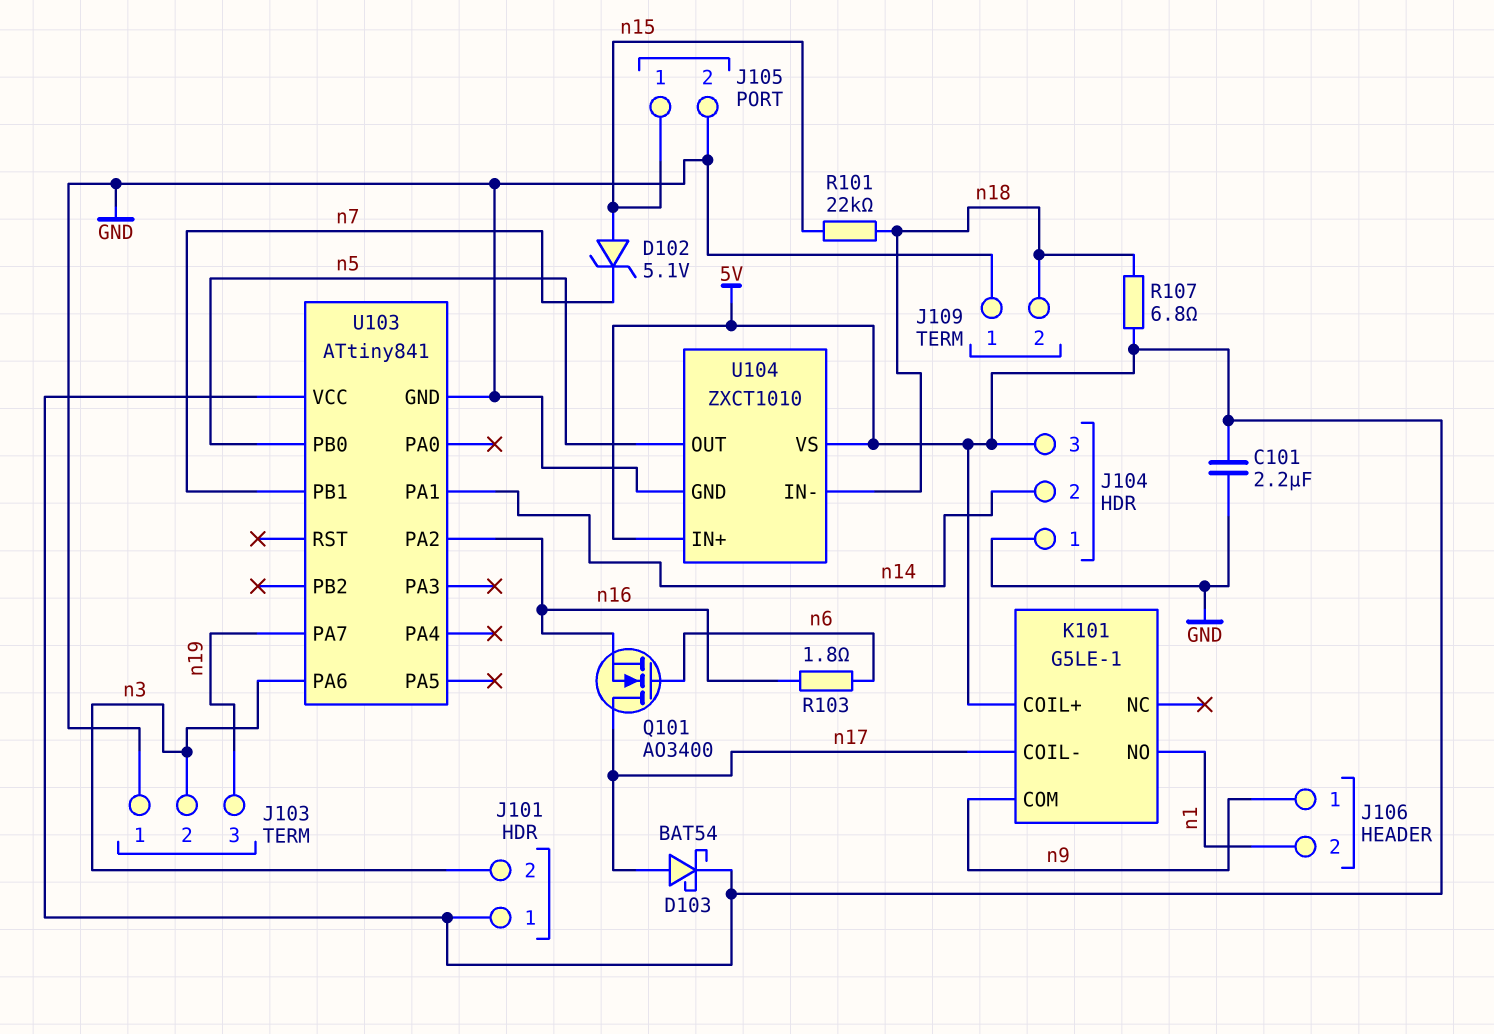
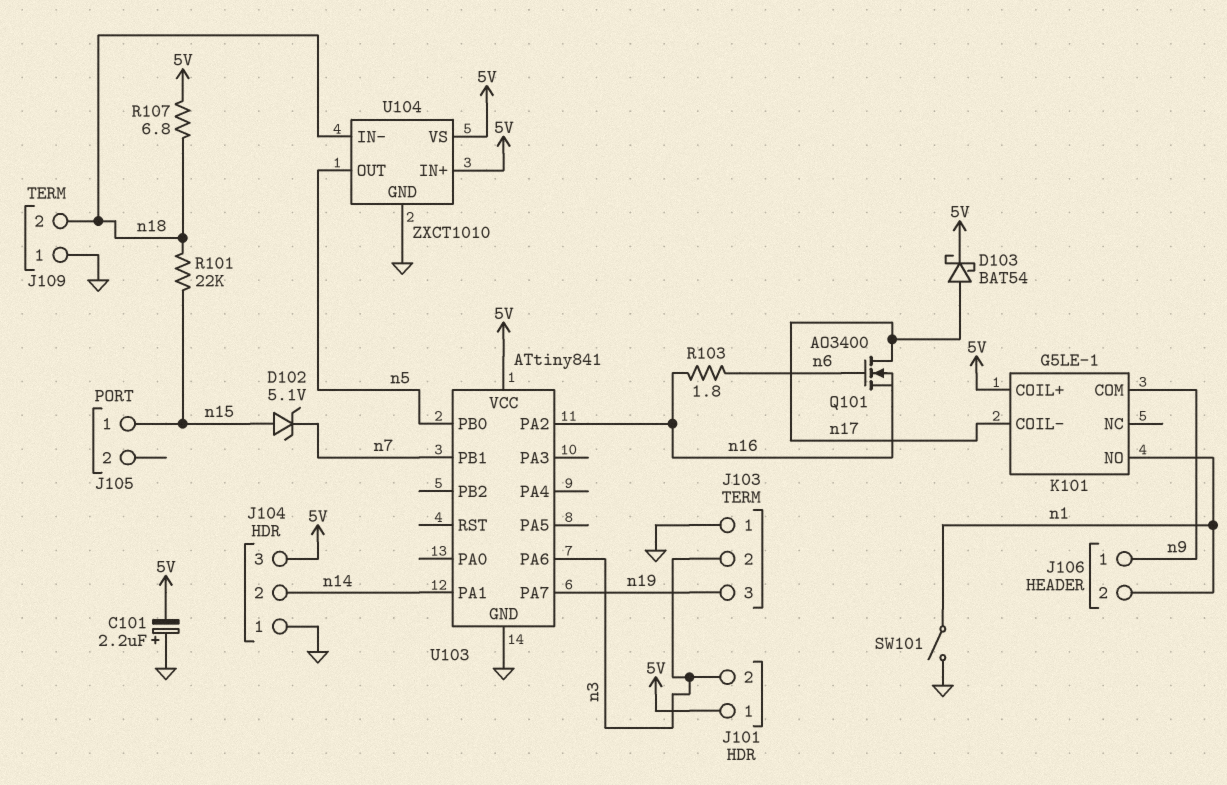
C101: 2.2uF (5V, GND) -> 2.2uF (plus GND, minus 5V)
J105 pin 2: GND -> none
SW101: none -> switch (GND, n1)

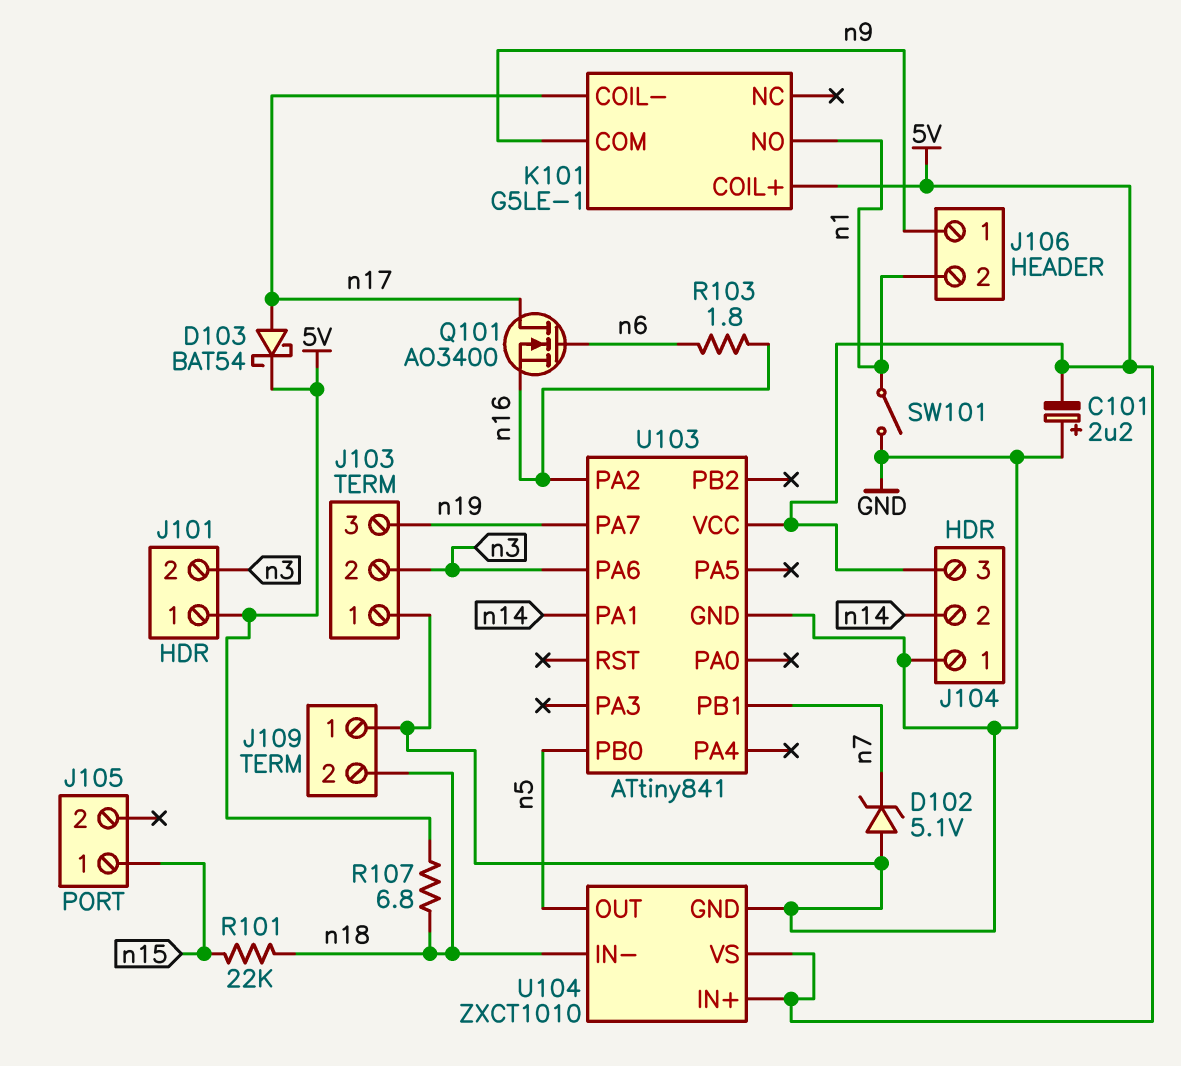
D102: zener 5.1V (A n15, K n7) -> zener 5.1V (A GND, K n7)

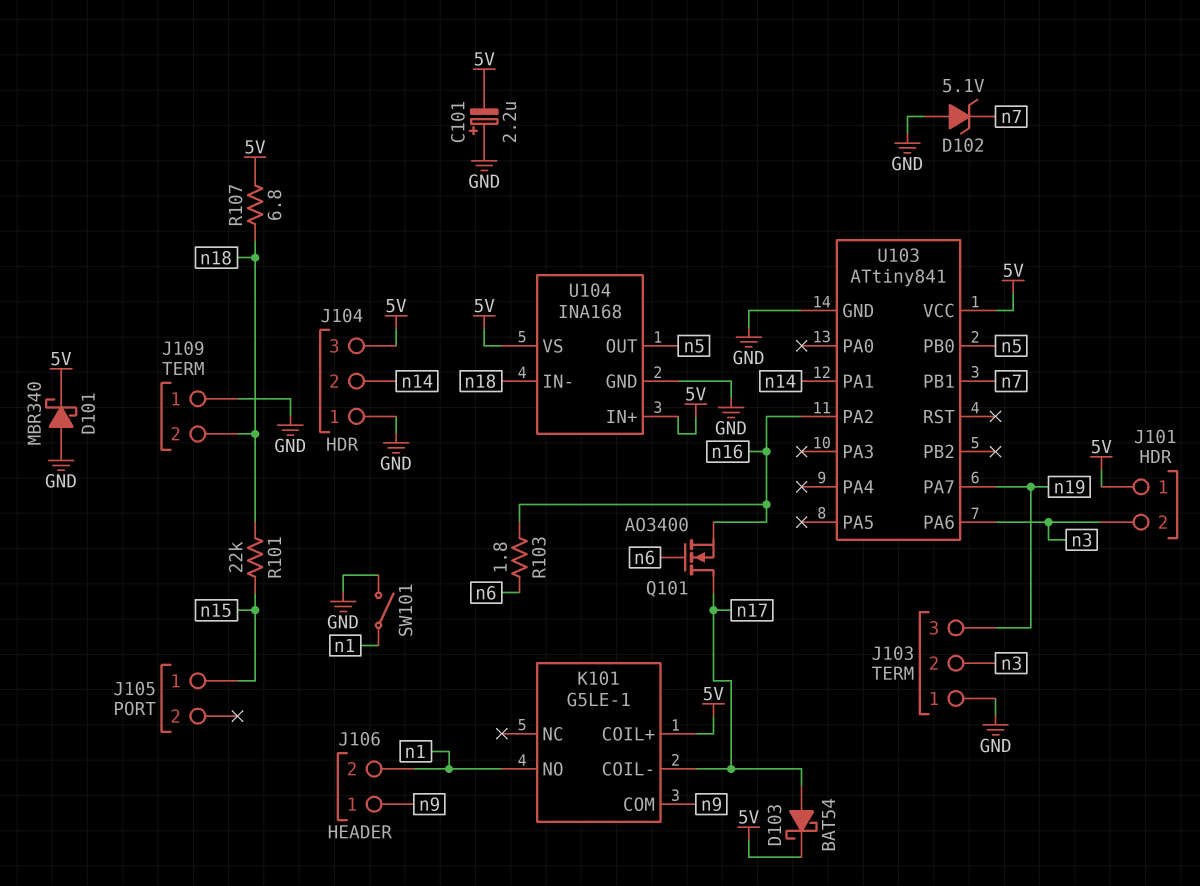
D101: none -> schottky MBR340 (A GND, K 5V)
U104: ZXCT1010 -> INA168

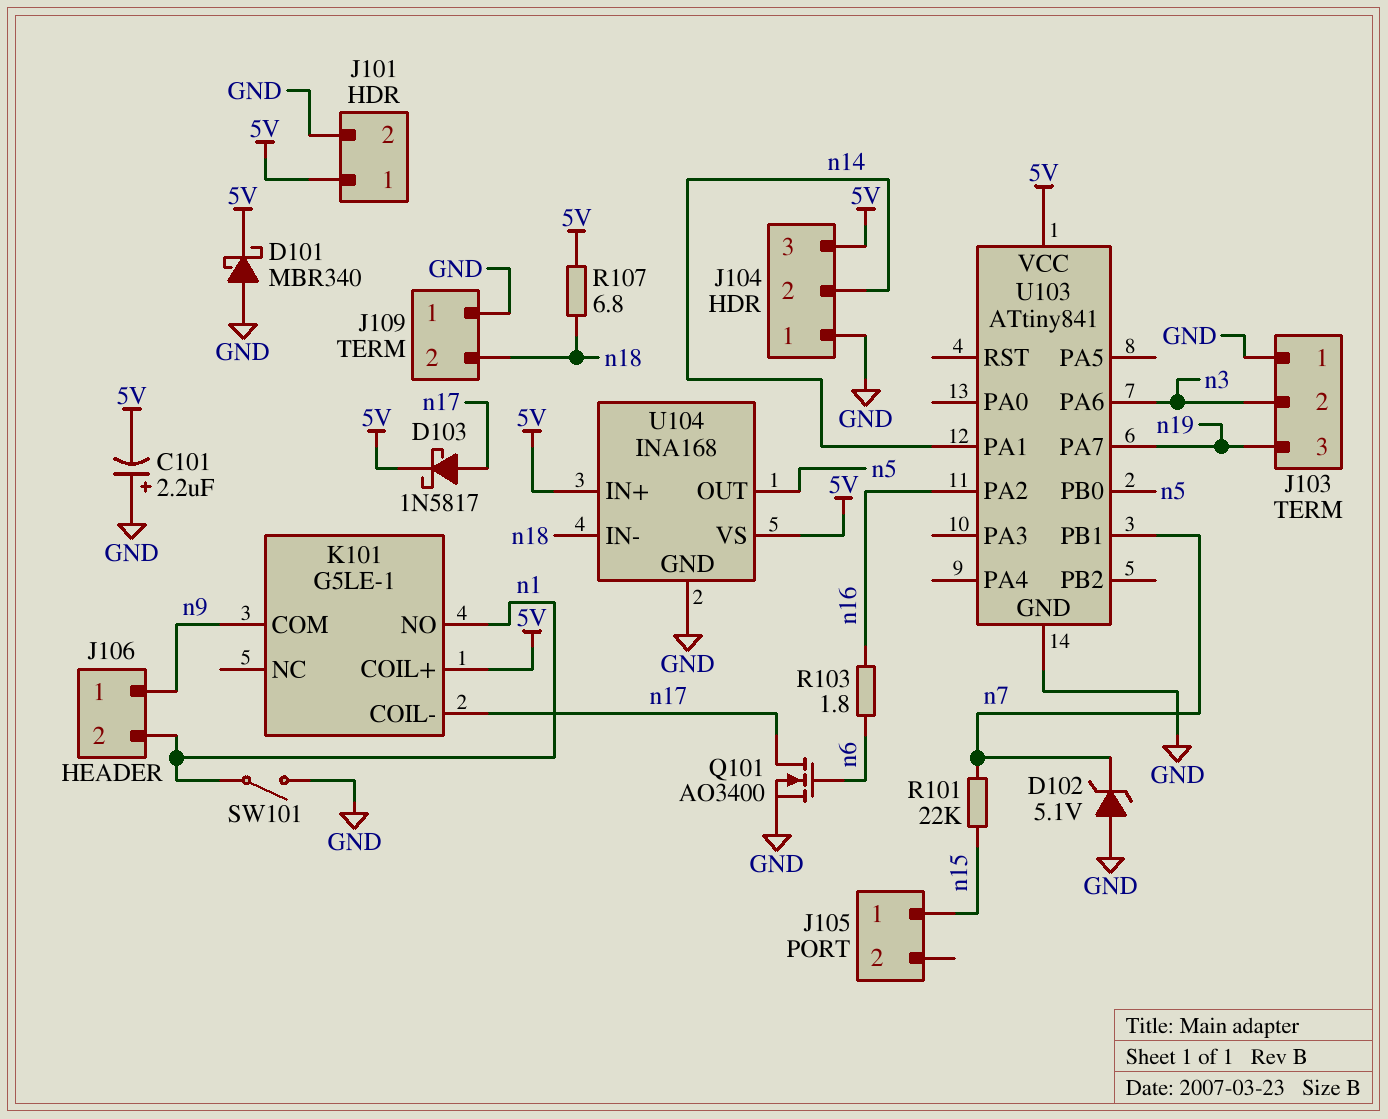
D103: schottky BAT54 (A n17, K 5V) -> schottky 1N5817 (A n17, K 5V)
J101 pin 2: n3 -> GND
Q101: NMOS AO3400 (G n6, D n17, S n16) -> NMOS AO3400 (G n6, D n17, S GND)
R101: 22k (n15, n18) -> 22k (n7, n15)

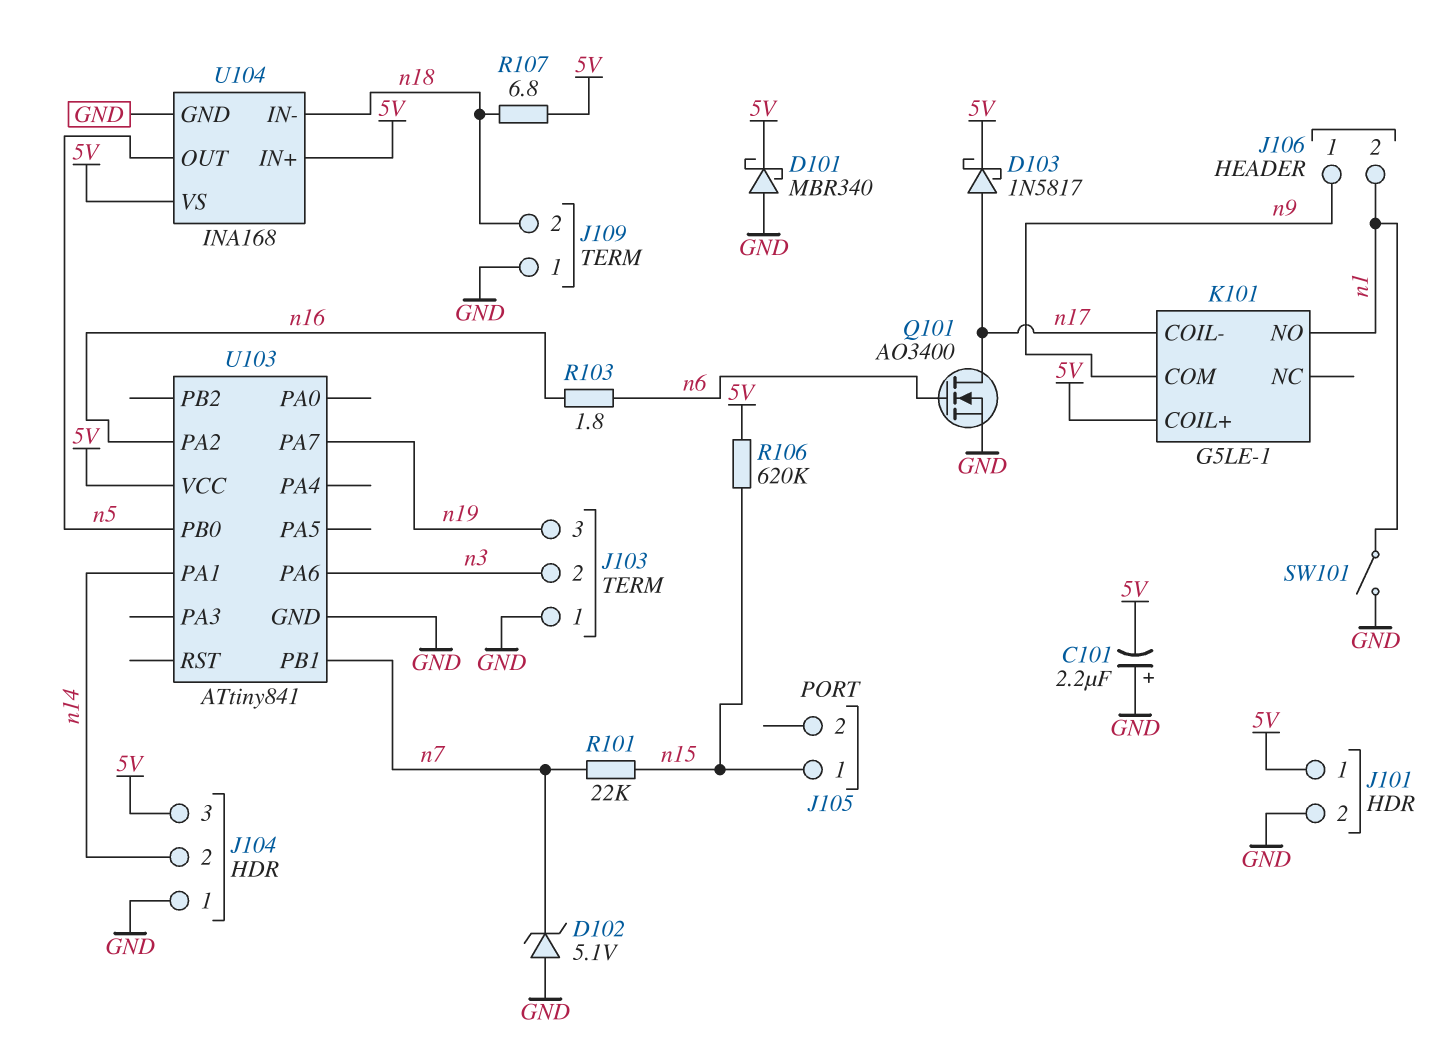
R106: none -> 620k (5V, n15)

